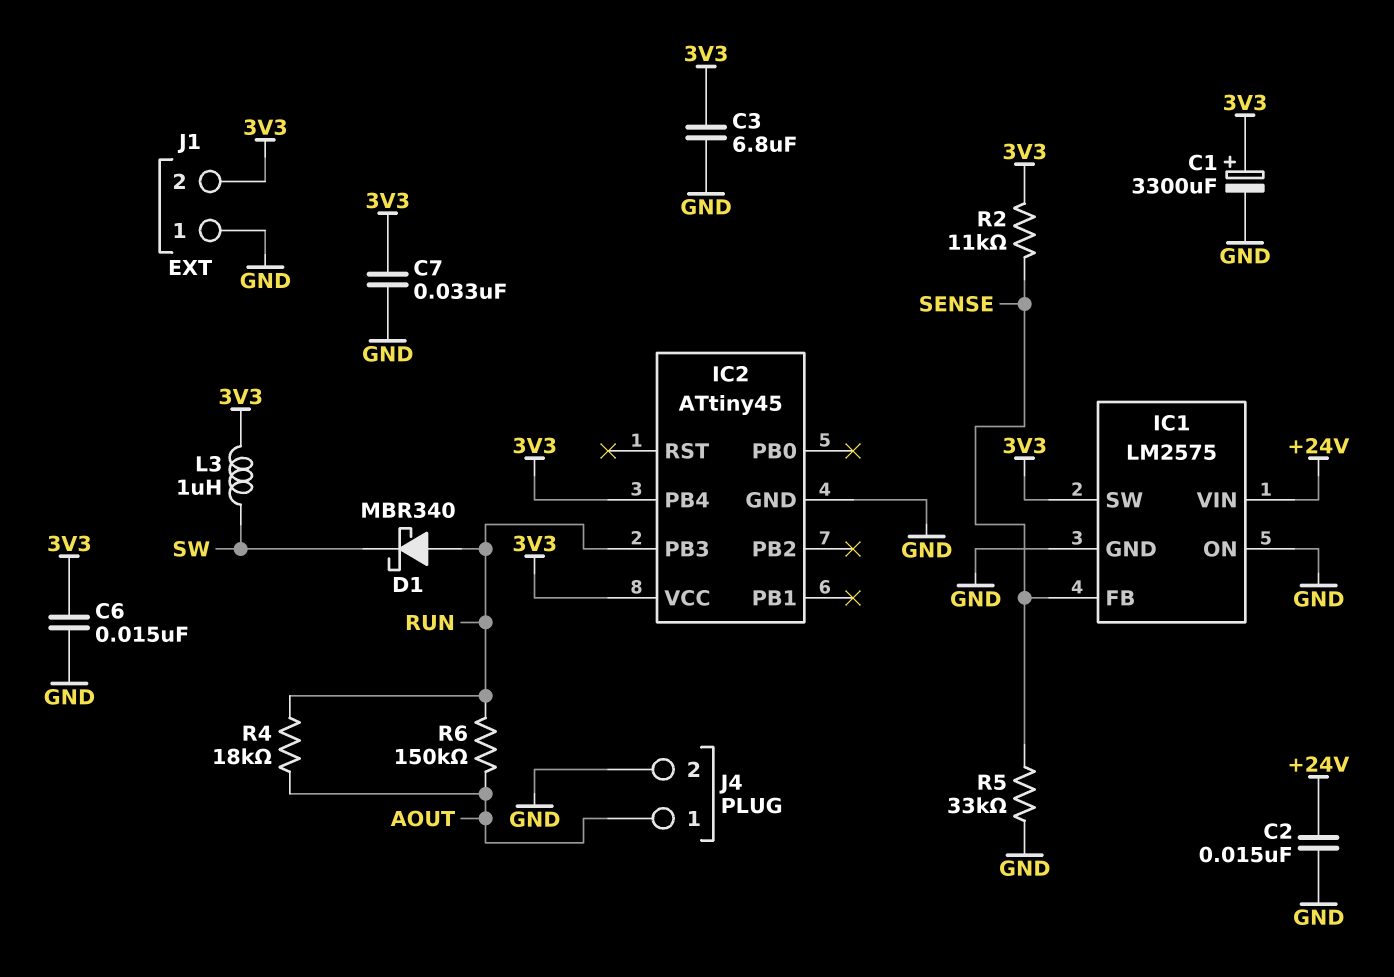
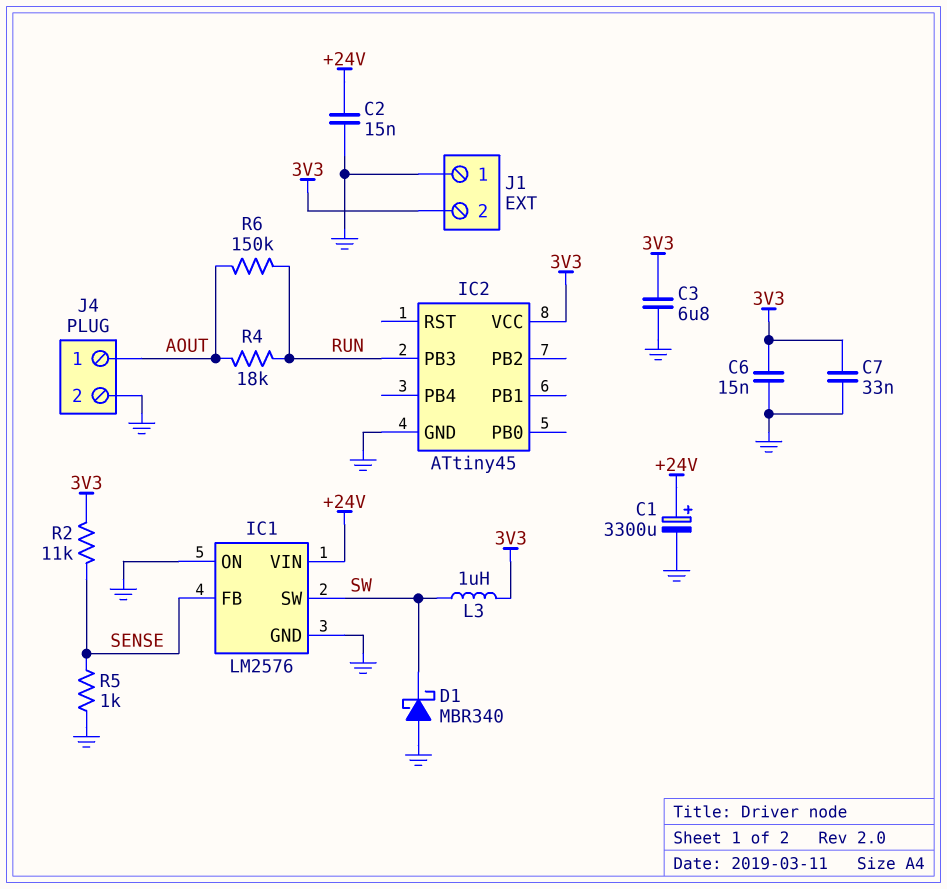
C1: 3300uF (plus 3V3, minus GND) -> 3300uF (plus +24V, minus GND)
D1: schottky MBR340 (A RUN, K SW) -> schottky MBR340 (A GND, K SW)
IC1: LM2575 -> LM2576
IC1 pin SW: 3V3 -> SW
IC2 pin PB4: 3V3 -> none
R5: 33k (GND, SENSE) -> 1k (GND, SENSE)

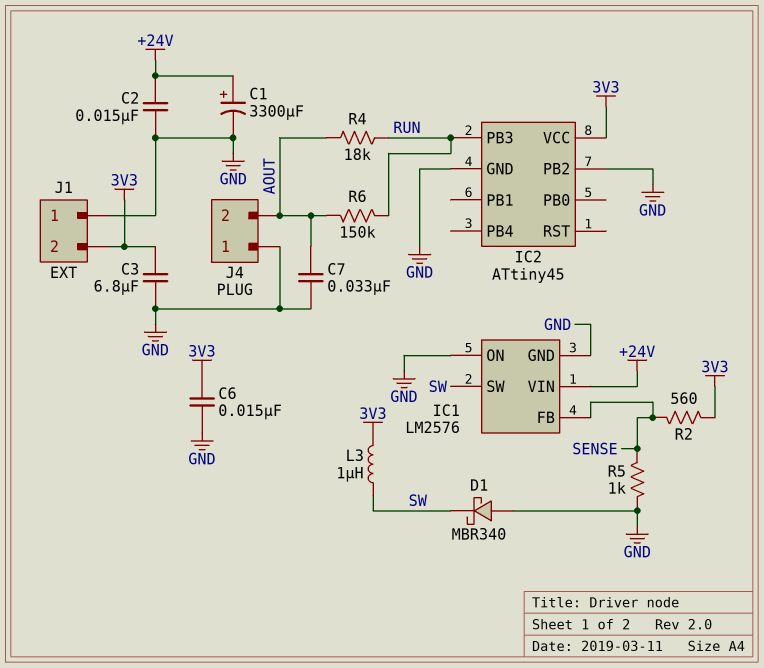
C7: 33nF (3V3, GND) -> 33nF (AOUT, GND)
IC2 pin PB2: none -> GND
J4 pin 1: AOUT -> GND
J4 pin 2: GND -> AOUT
R2: 11k (3V3, SENSE) -> 560 (3V3, SENSE)

